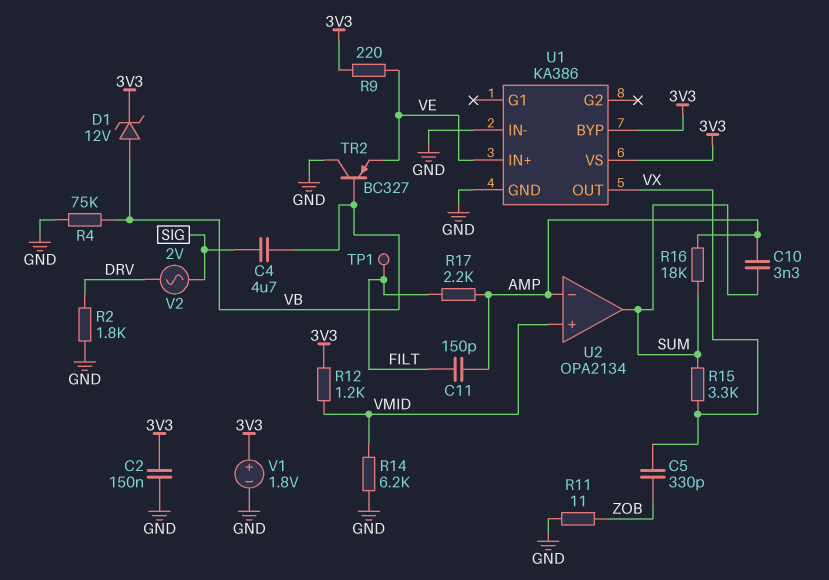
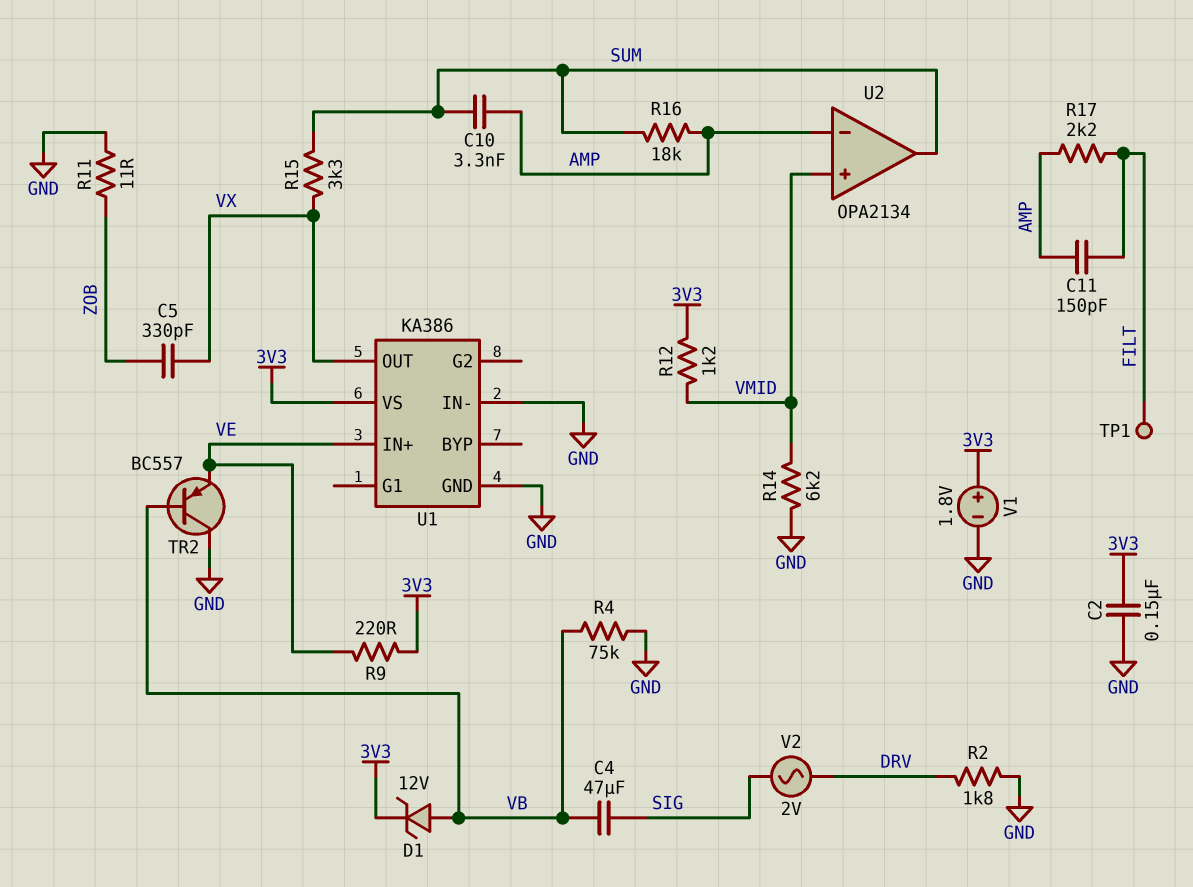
C4: 4.7uF (SIG, VB) -> 47uF (SIG, VB)
TR2: PNP BC327 (B VB, C GND, E VE) -> PNP BC557 (B VB, C GND, E VE)
U1 pin BYP: 3V3 -> none

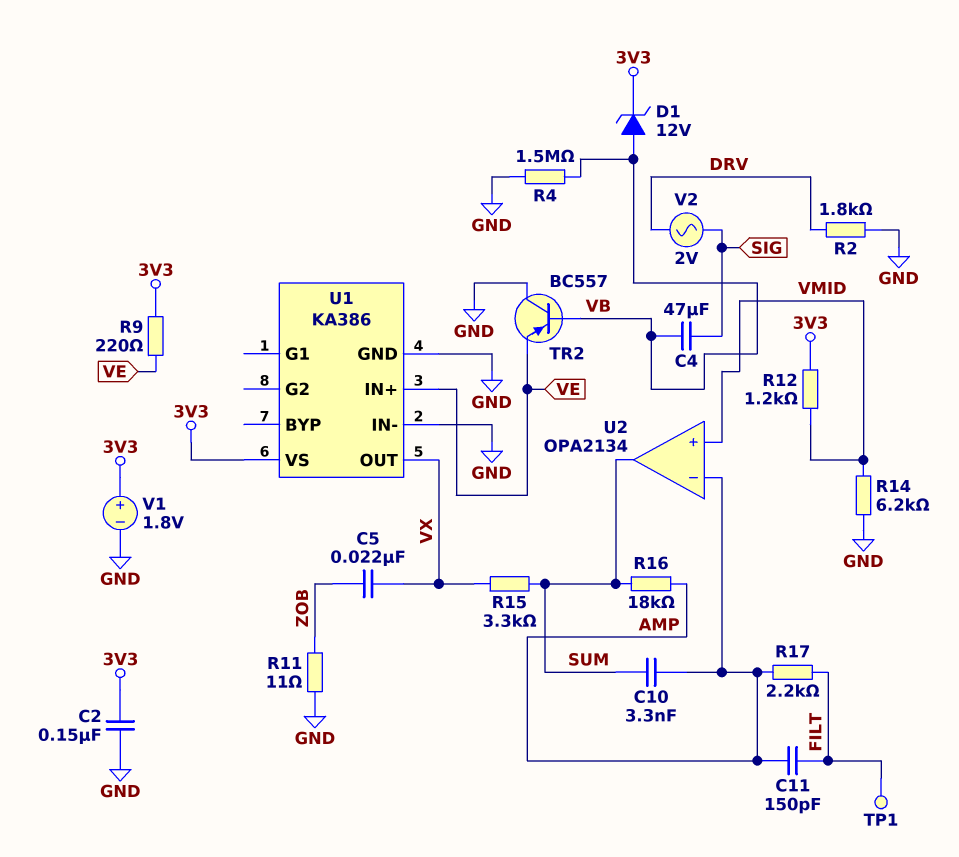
C5: 330pF (VX, ZOB) -> 22nF (VX, ZOB)
R4: 75k (GND, VB) -> 1.5M (GND, VB)

